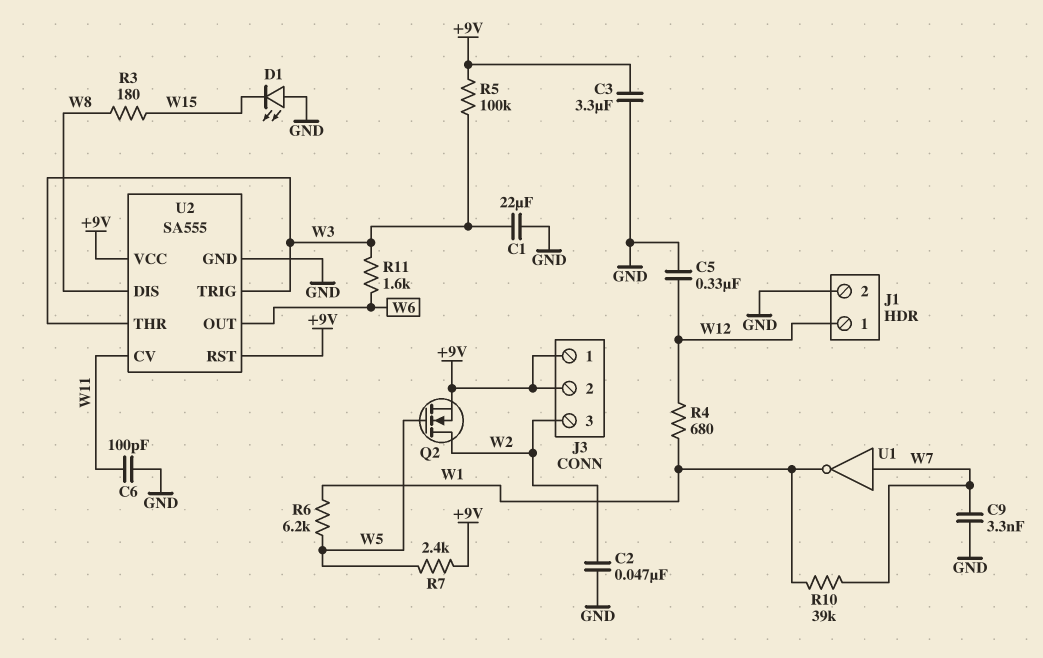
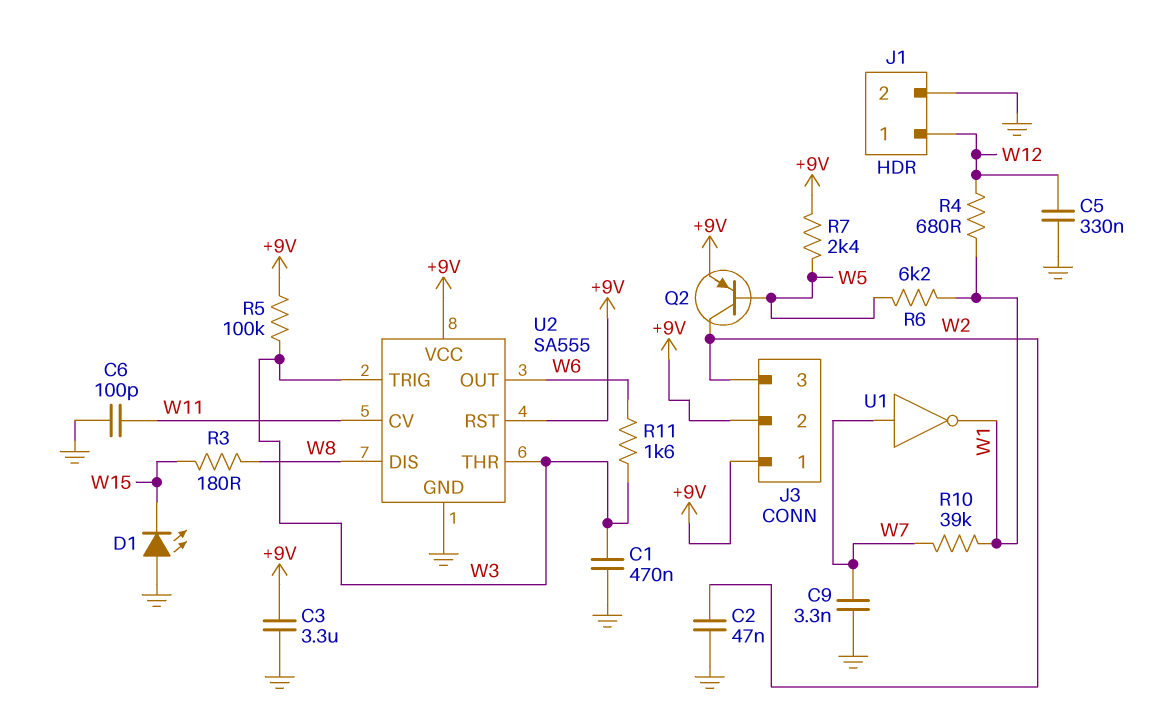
C1: 22uF (GND, W3) -> 470nF (GND, W3)
Q2: NMOS (G W5, D W2, S +9V) -> PNP (B W5, C W2, E +9V)

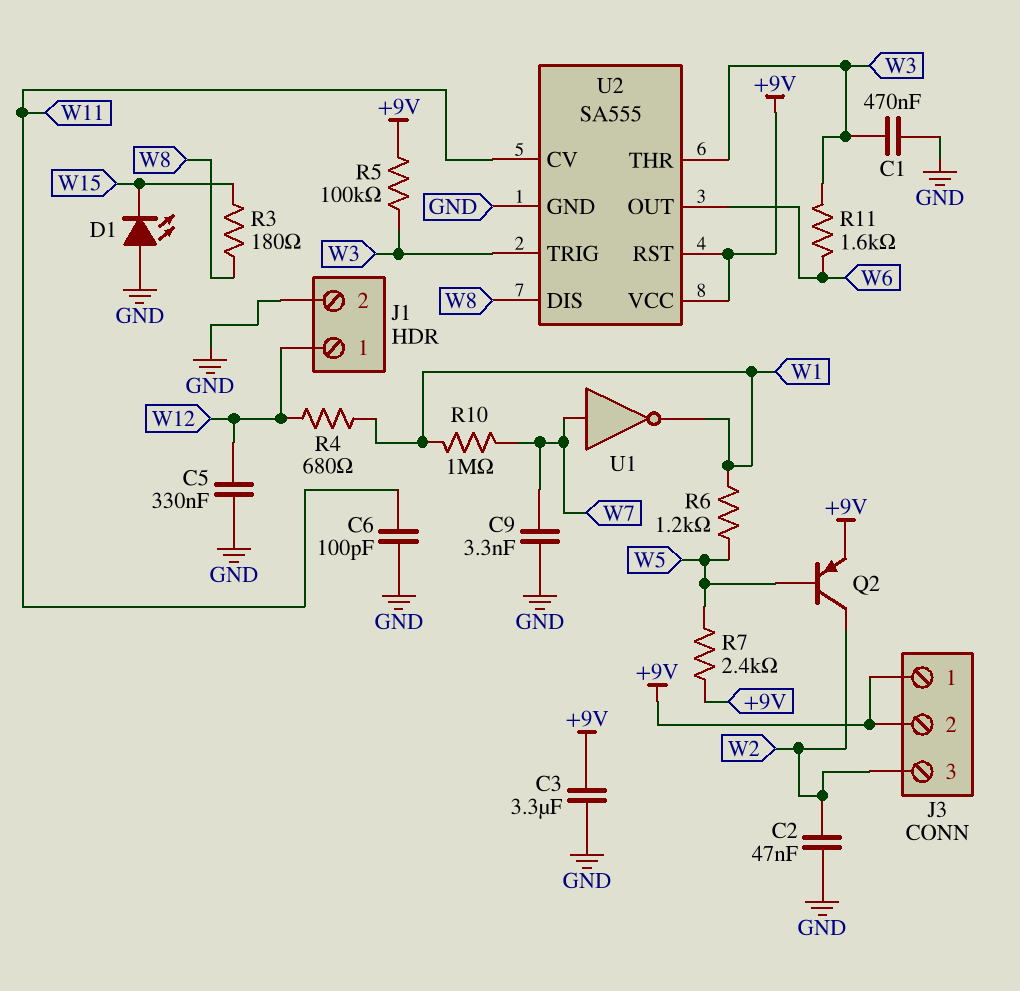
R6: 6.2k (W1, W5) -> 1.2k (W1, W5)
R10: 39k (W1, W7) -> 1M (W1, W7)

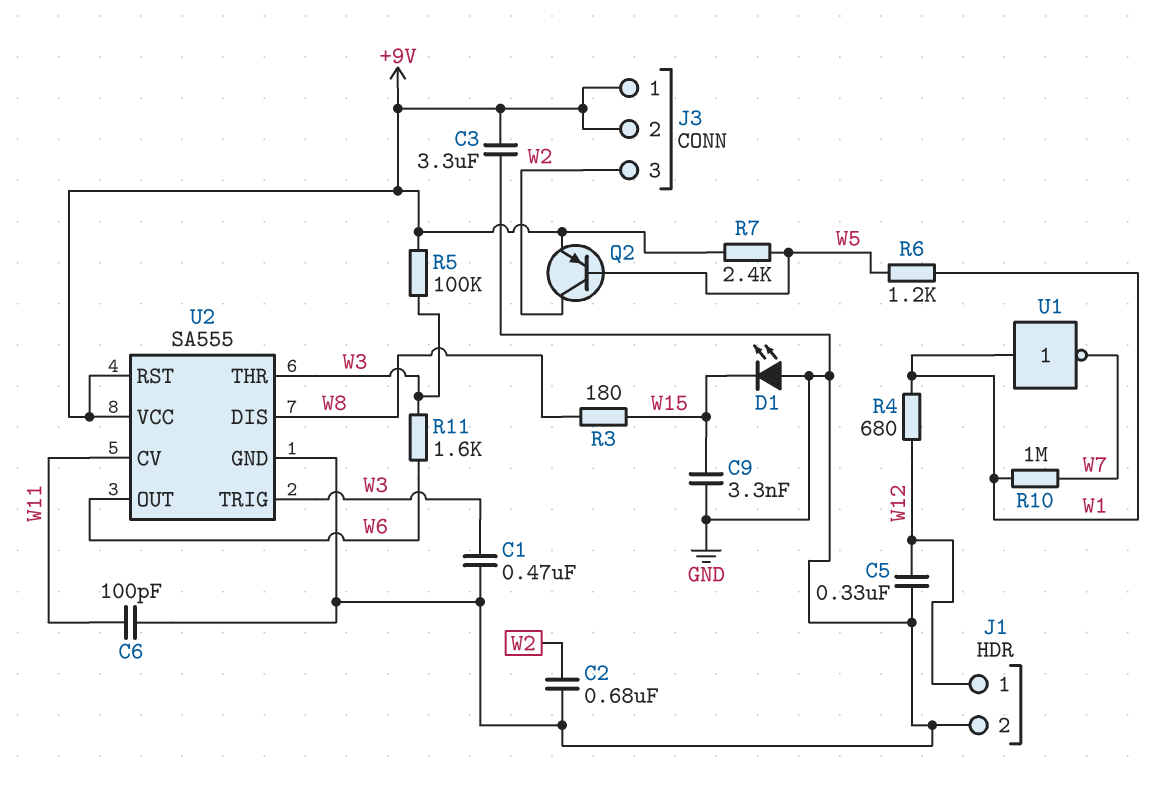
C2: 47nF (GND, W2) -> 680nF (GND, W2)
C9: 3.3nF (GND, W7) -> 3.3nF (GND, W15)
U1: NOT (in W7, out W1) -> NOT (in W1, out W7)

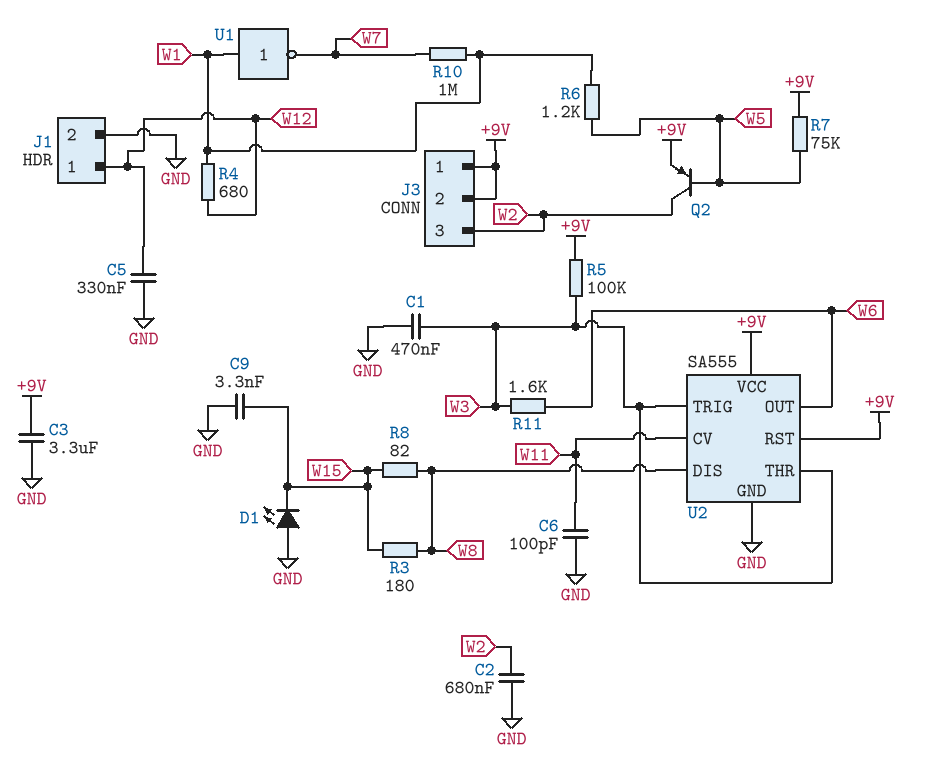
R7: 2.4k (+9V, W5) -> 75k (+9V, W5)
R8: none -> 82 (W8, W15)

